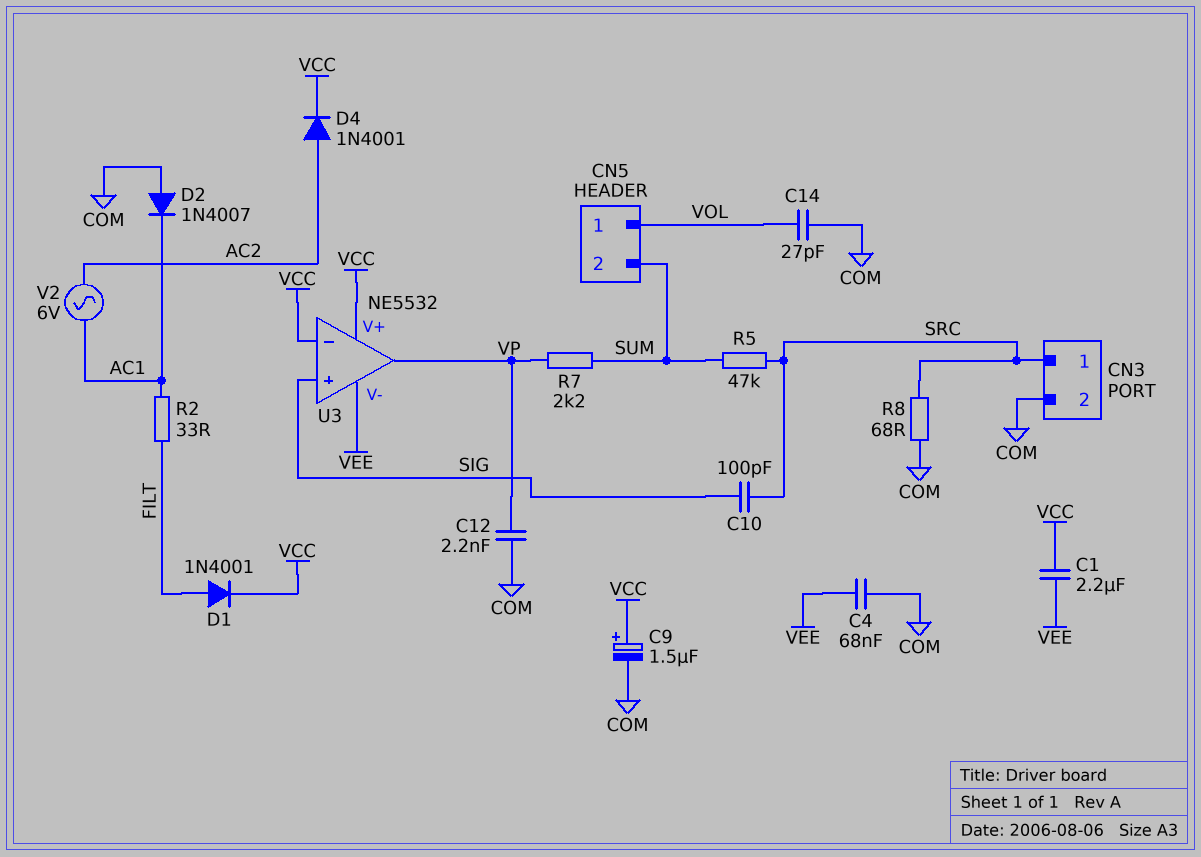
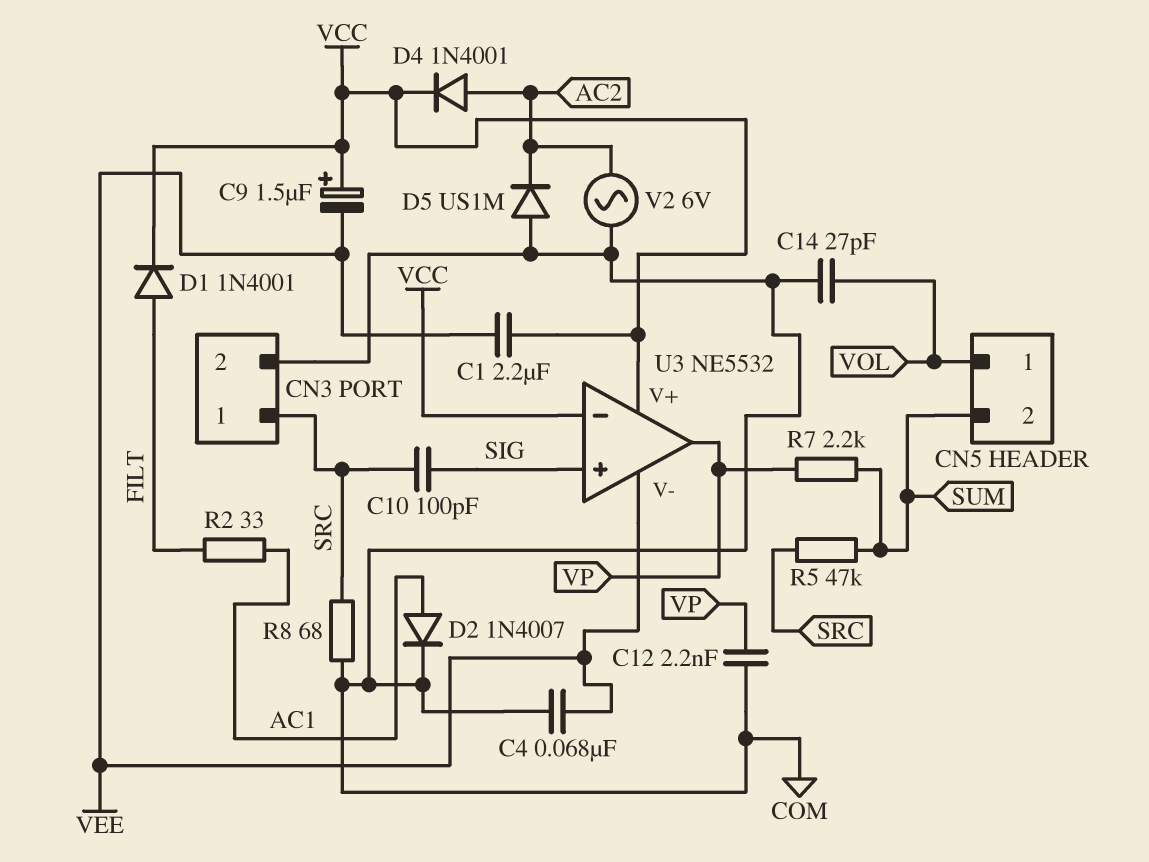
C9: 1.5uF (plus VCC, minus COM) -> 1.5uF (plus VCC, minus VEE)
D2: diode 1N4007 (A COM, K AC1) -> diode 1N4007 (A AC1, K COM)
D5: none -> diode US1M (A COM, K AC2)
V2: AC 6V (AC1, AC2) -> AC 6V (AC2, COM)

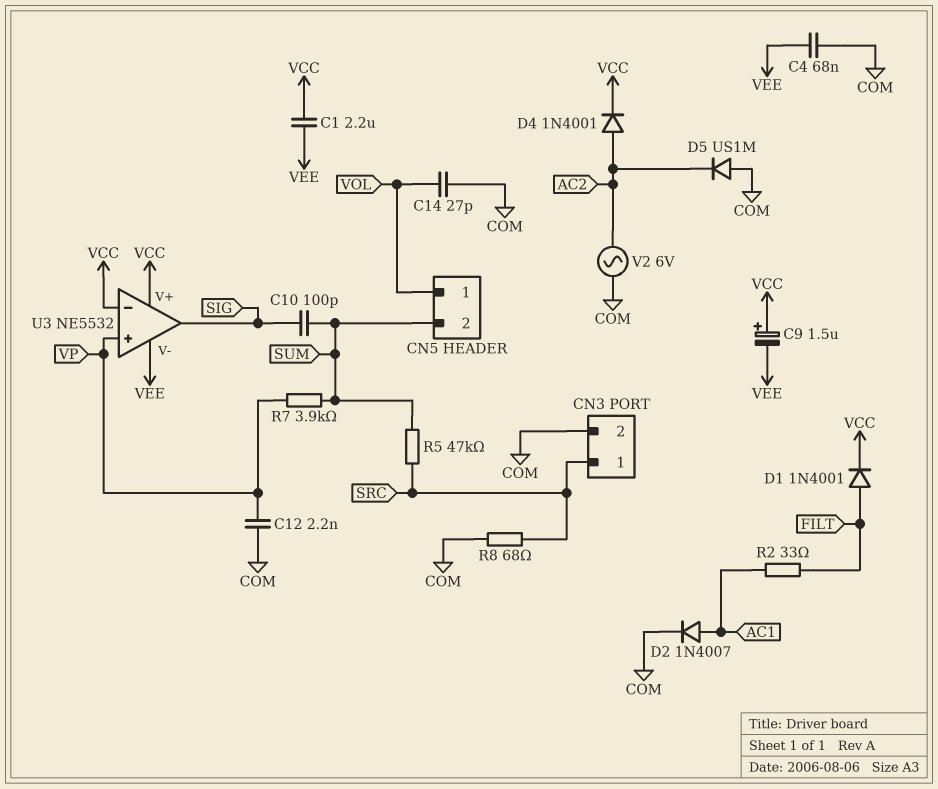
C10: 100pF (SIG, SRC) -> 100pF (SIG, SUM)
R7: 2.2k (SUM, VP) -> 3.9k (SUM, VP)
U3 pin in+: SIG -> VP
U3 pin out: VP -> SIG

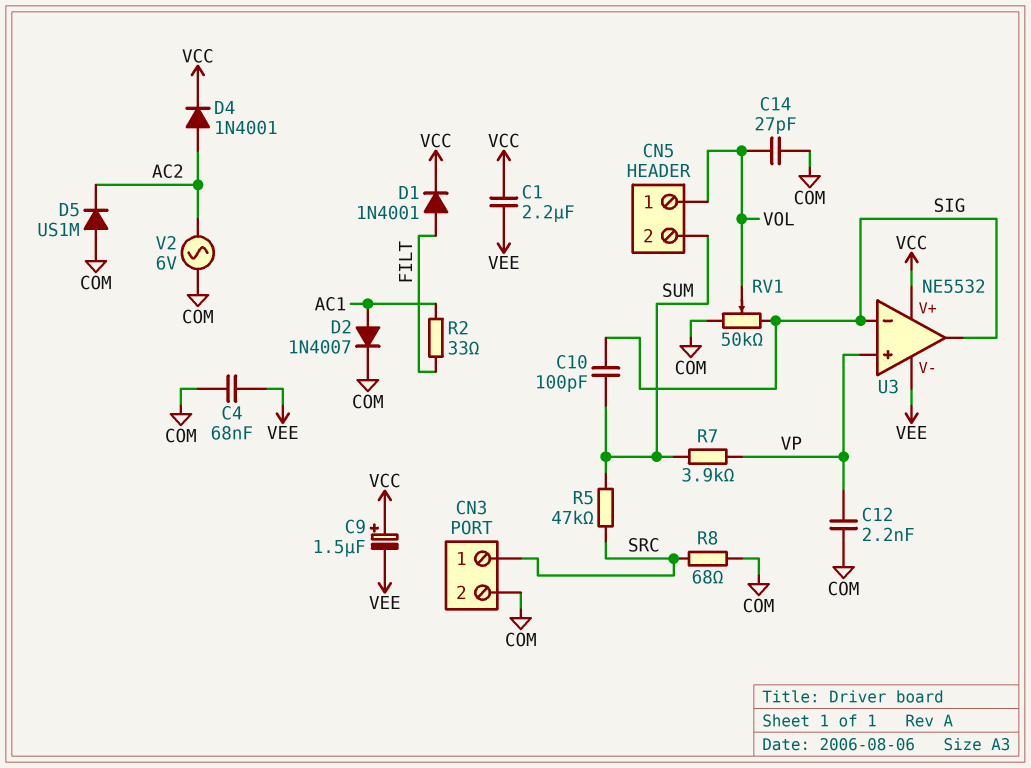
RV1: none -> 50k (COM, SIG, wiper VOL)
U3 pin in-: VCC -> SIG

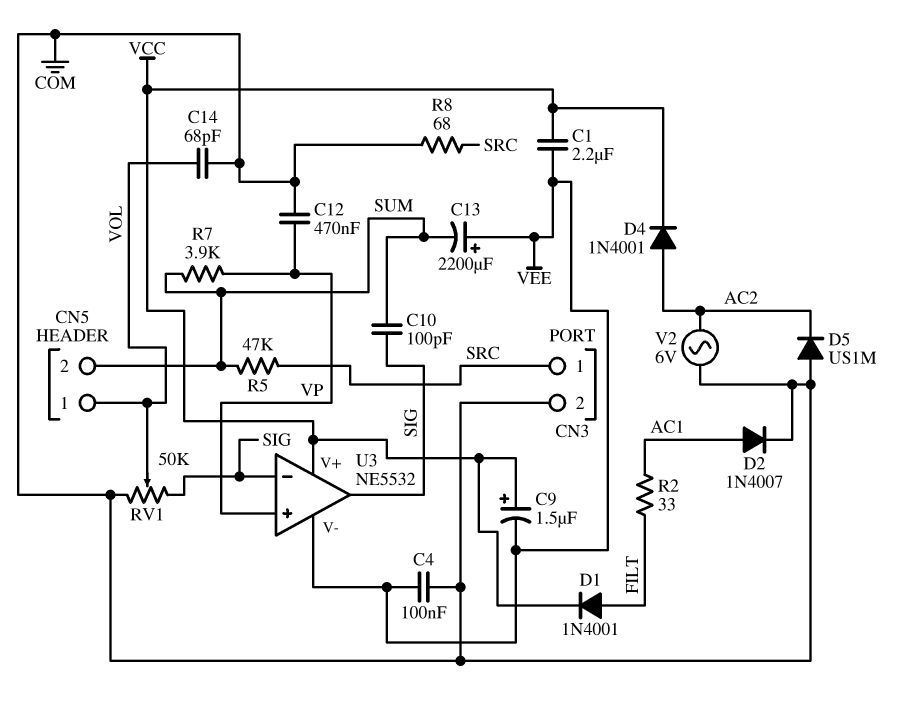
C4: 68nF (COM, VEE) -> 100nF (COM, VEE)
C12: 2.2nF (COM, VP) -> 470nF (COM, VP)
C13: none -> 2200uF (plus VEE, minus SUM)
C14: 27pF (COM, VOL) -> 68pF (COM, VOL)

